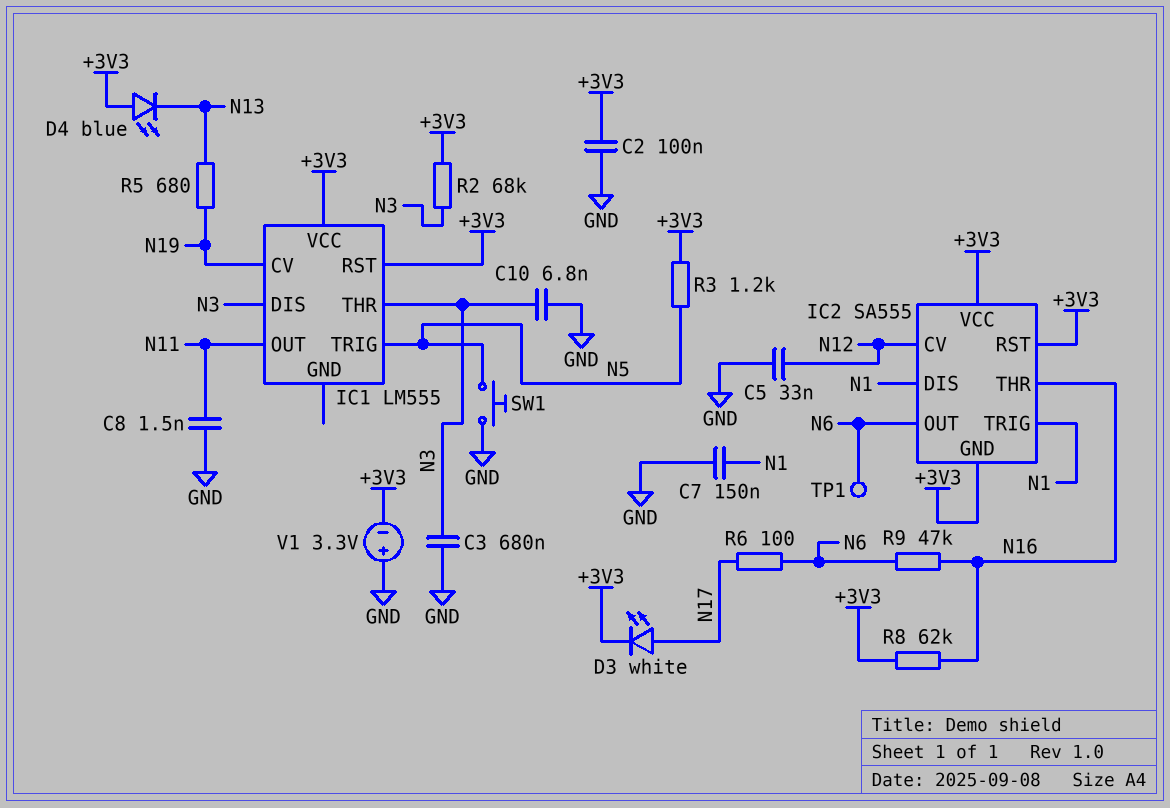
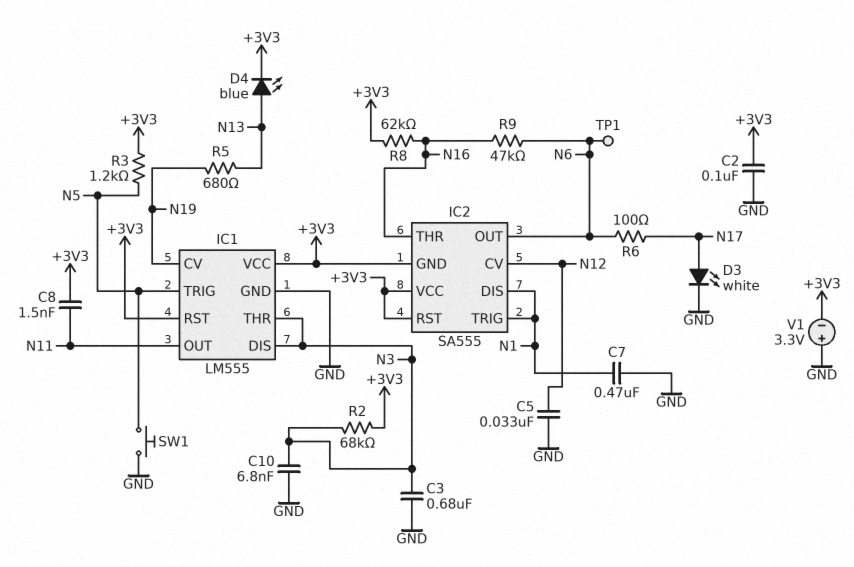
C7: 150nF (GND, N1) -> 470nF (GND, N1)
C8: 1.5nF (GND, N11) -> 1.5nF (+3V3, N11)
D3: LED white (A N17, K +3V3) -> LED white (A N17, K GND)
D4: LED blue (A +3V3, K N13) -> LED blue (A N13, K +3V3)
IC1 pin GND: none -> GND

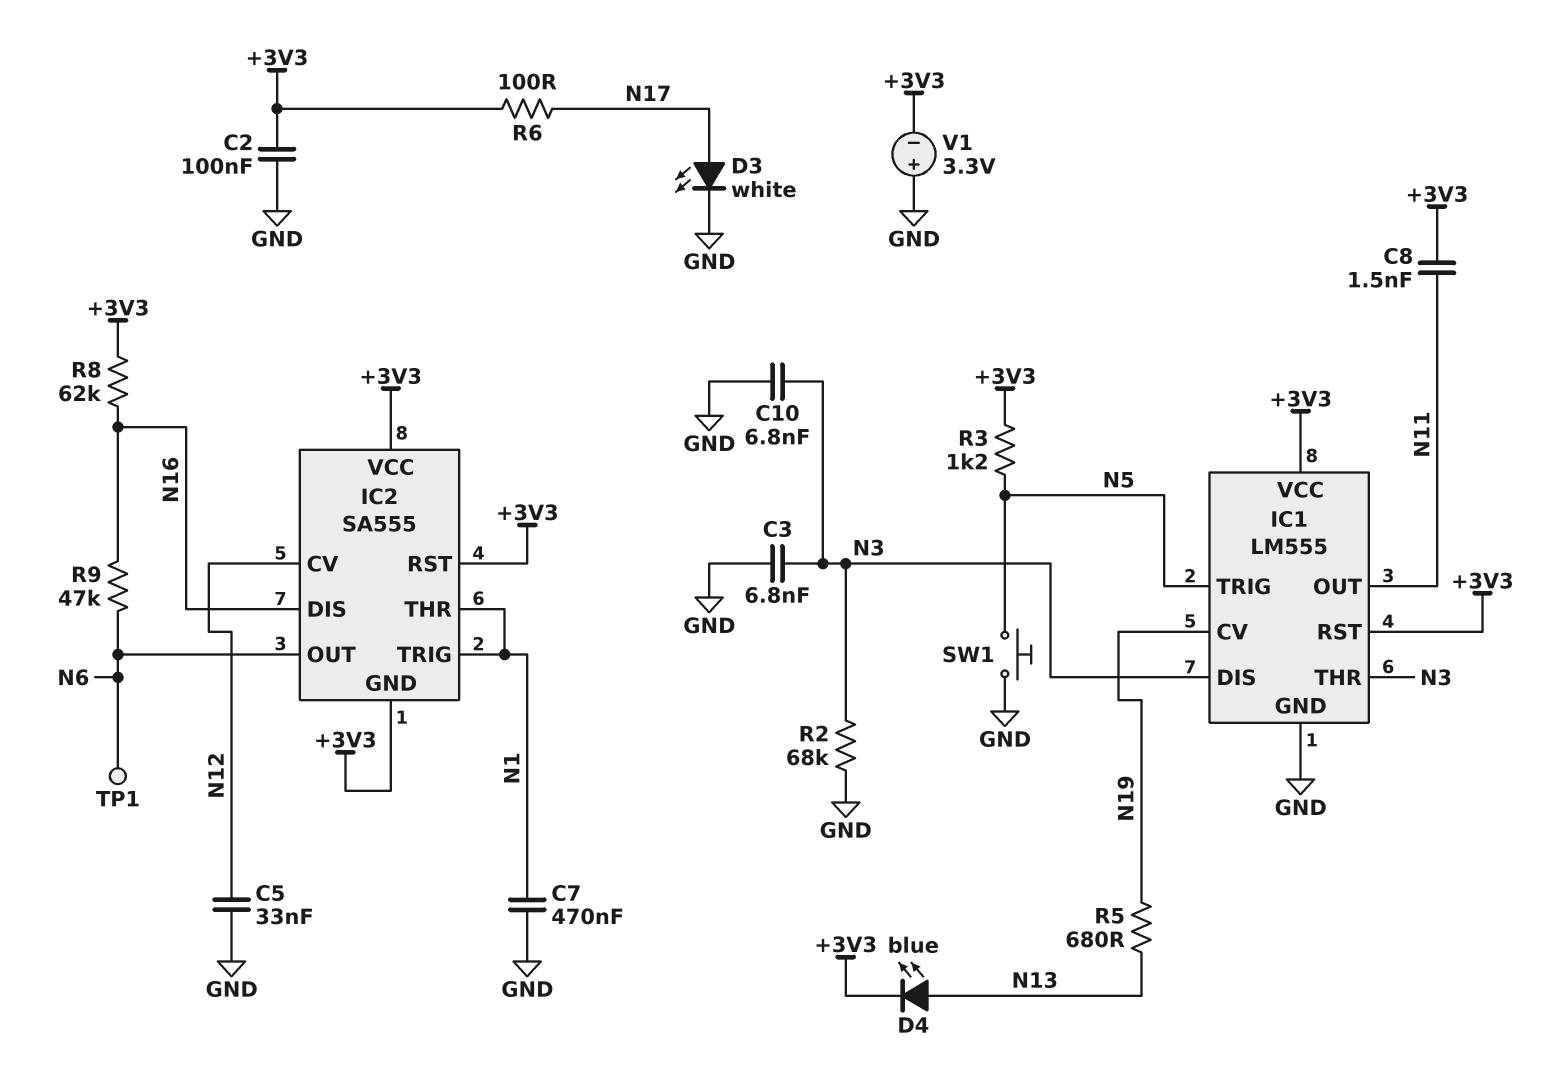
C3: 680nF (GND, N3) -> 6.8nF (GND, N3)
IC2 pin DIS: N1 -> N16
IC2 pin THR: N16 -> N1
R2: 68k (+3V3, N3) -> 68k (GND, N3)
R6: 100 (N6, N17) -> 100 (+3V3, N17)

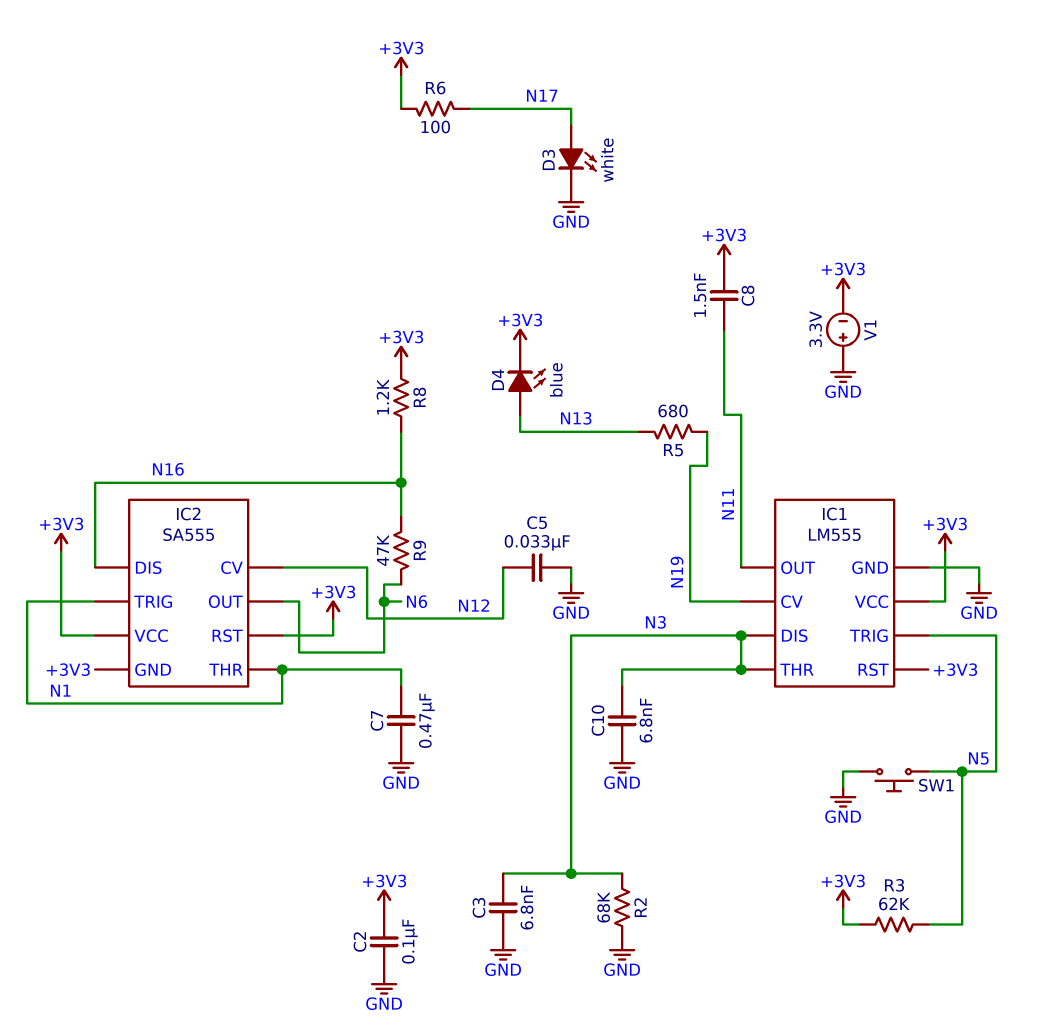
R3: 1.2k (+3V3, N5) -> 62k (+3V3, N5)
R8: 62k (+3V3, N16) -> 1.2k (+3V3, N16)
TP1: test point (N6) -> none

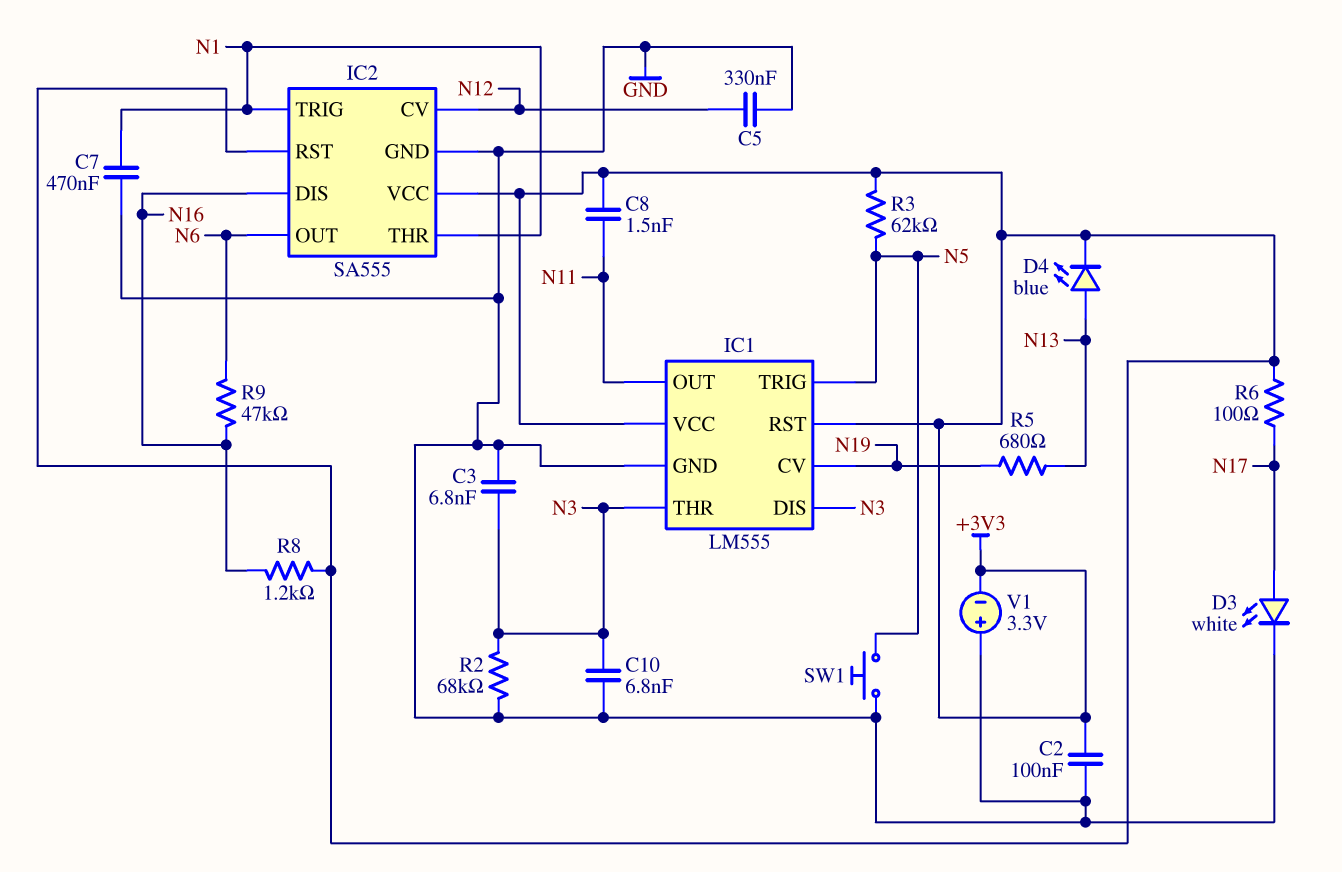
C5: 33nF (GND, N12) -> 330nF (GND, N12)
IC2 pin GND: +3V3 -> GND

